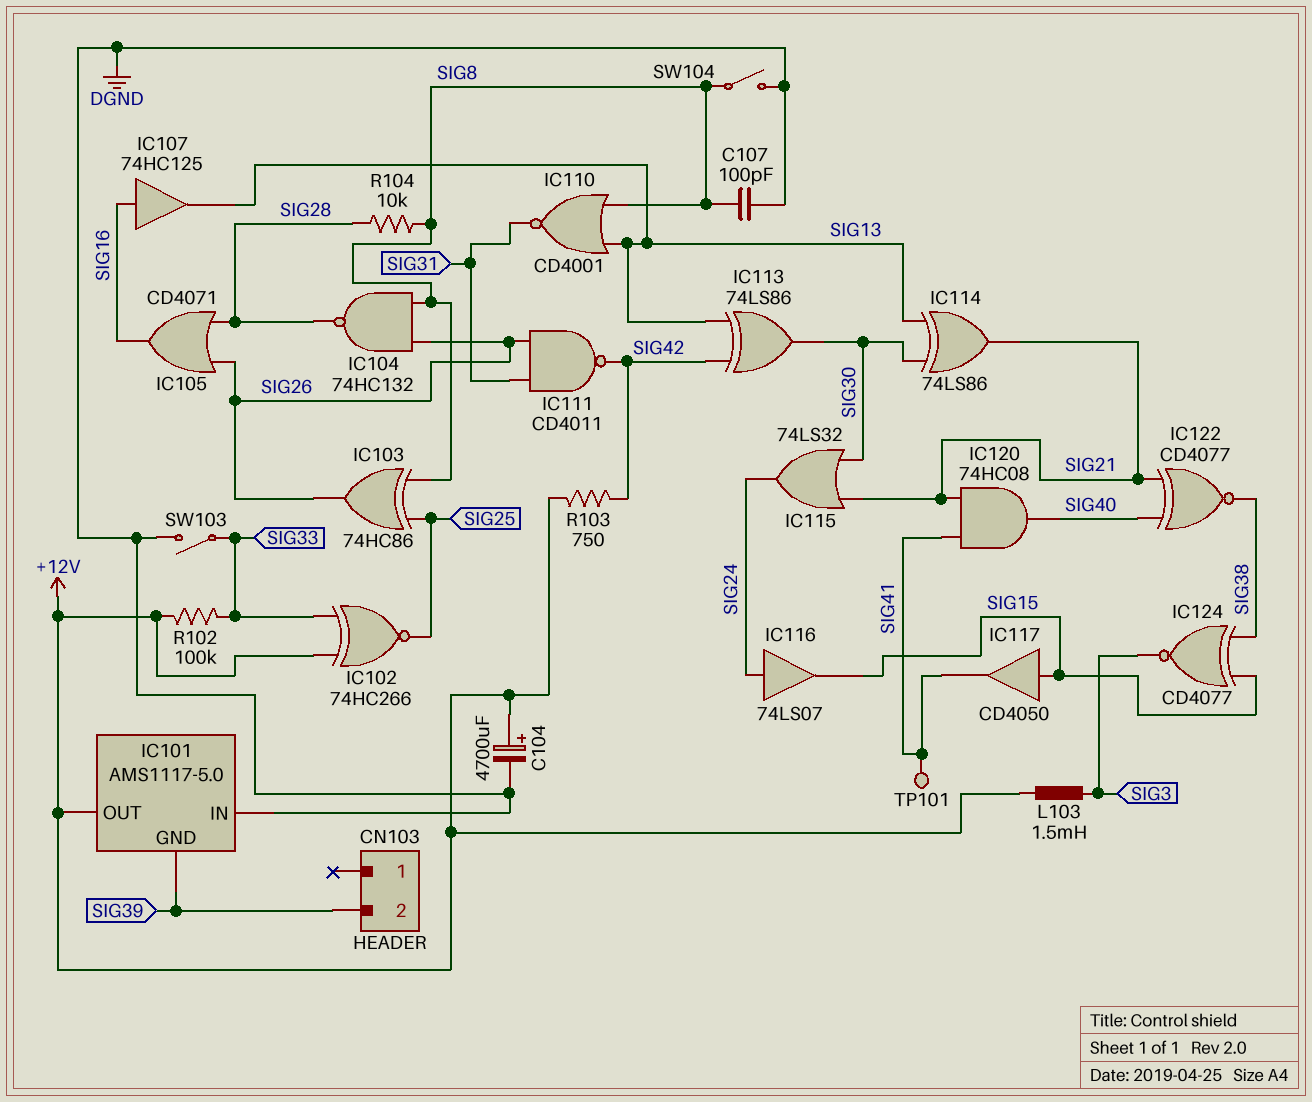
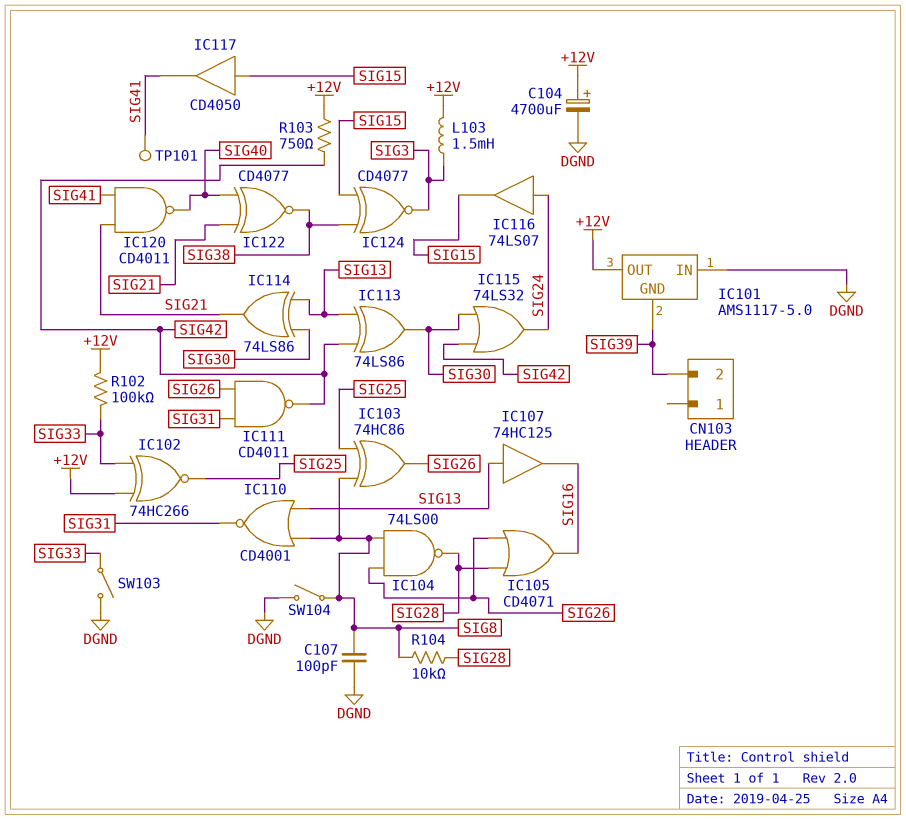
IC104: NAND 74HC132 (in SIG8, in SIG26, out SIG28) -> NAND 74LS00 (in SIG8, in SIG26, out SIG28)
IC107: buffer 74HC125 (in SIG16, out SIG13) -> buffer 74HC125 (in SIG13, out SIG16)
IC115: OR 74LS32 (in SIG21, in SIG30, out SIG24) -> OR 74LS32 (in SIG30, in SIG42, out SIG24)
IC120: AND 74HC08 (in SIG21, in SIG41, out SIG40) -> NAND CD4011 (in SIG21, in SIG41, out SIG40)

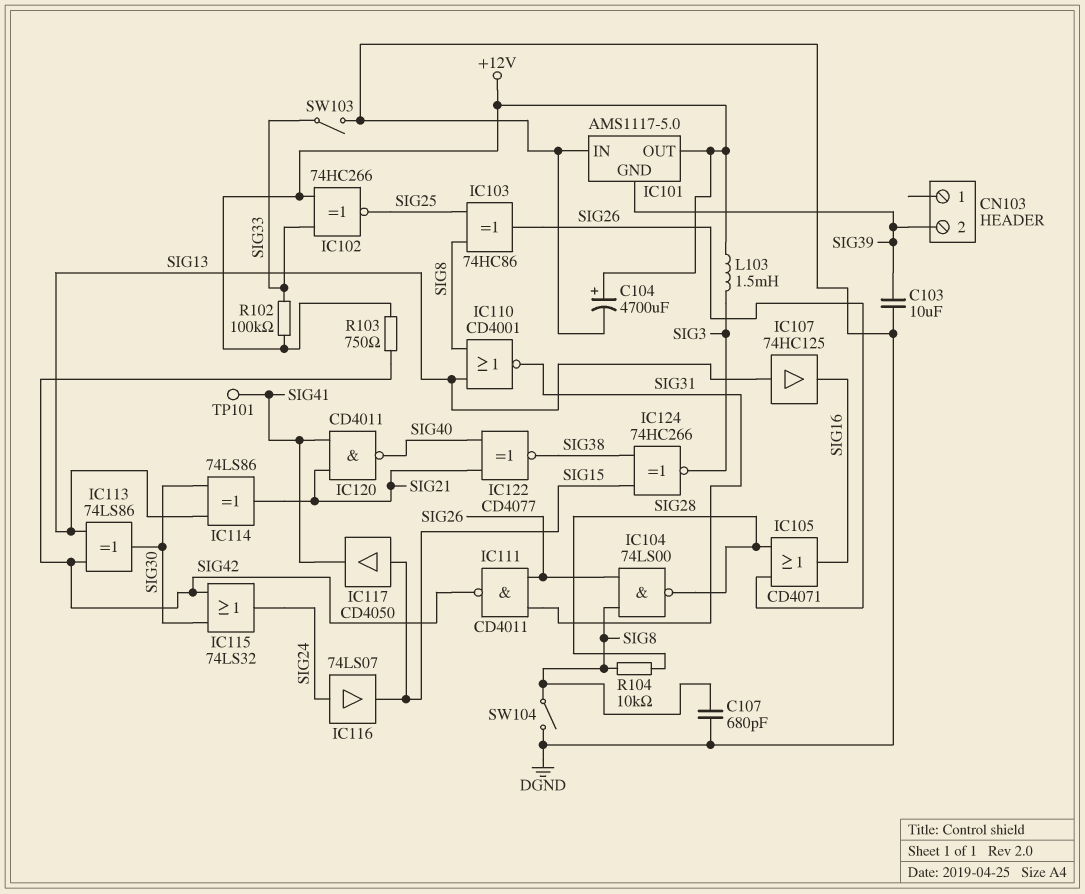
C103: none -> 10uF (DGND, SIG39)
C107: 100pF (DGND, SIG8) -> 680pF (DGND, SIG8)
IC124: XNOR CD4077 (in SIG15, in SIG38, out SIG3) -> XNOR 74HC266 (in SIG15, in SIG38, out SIG3)

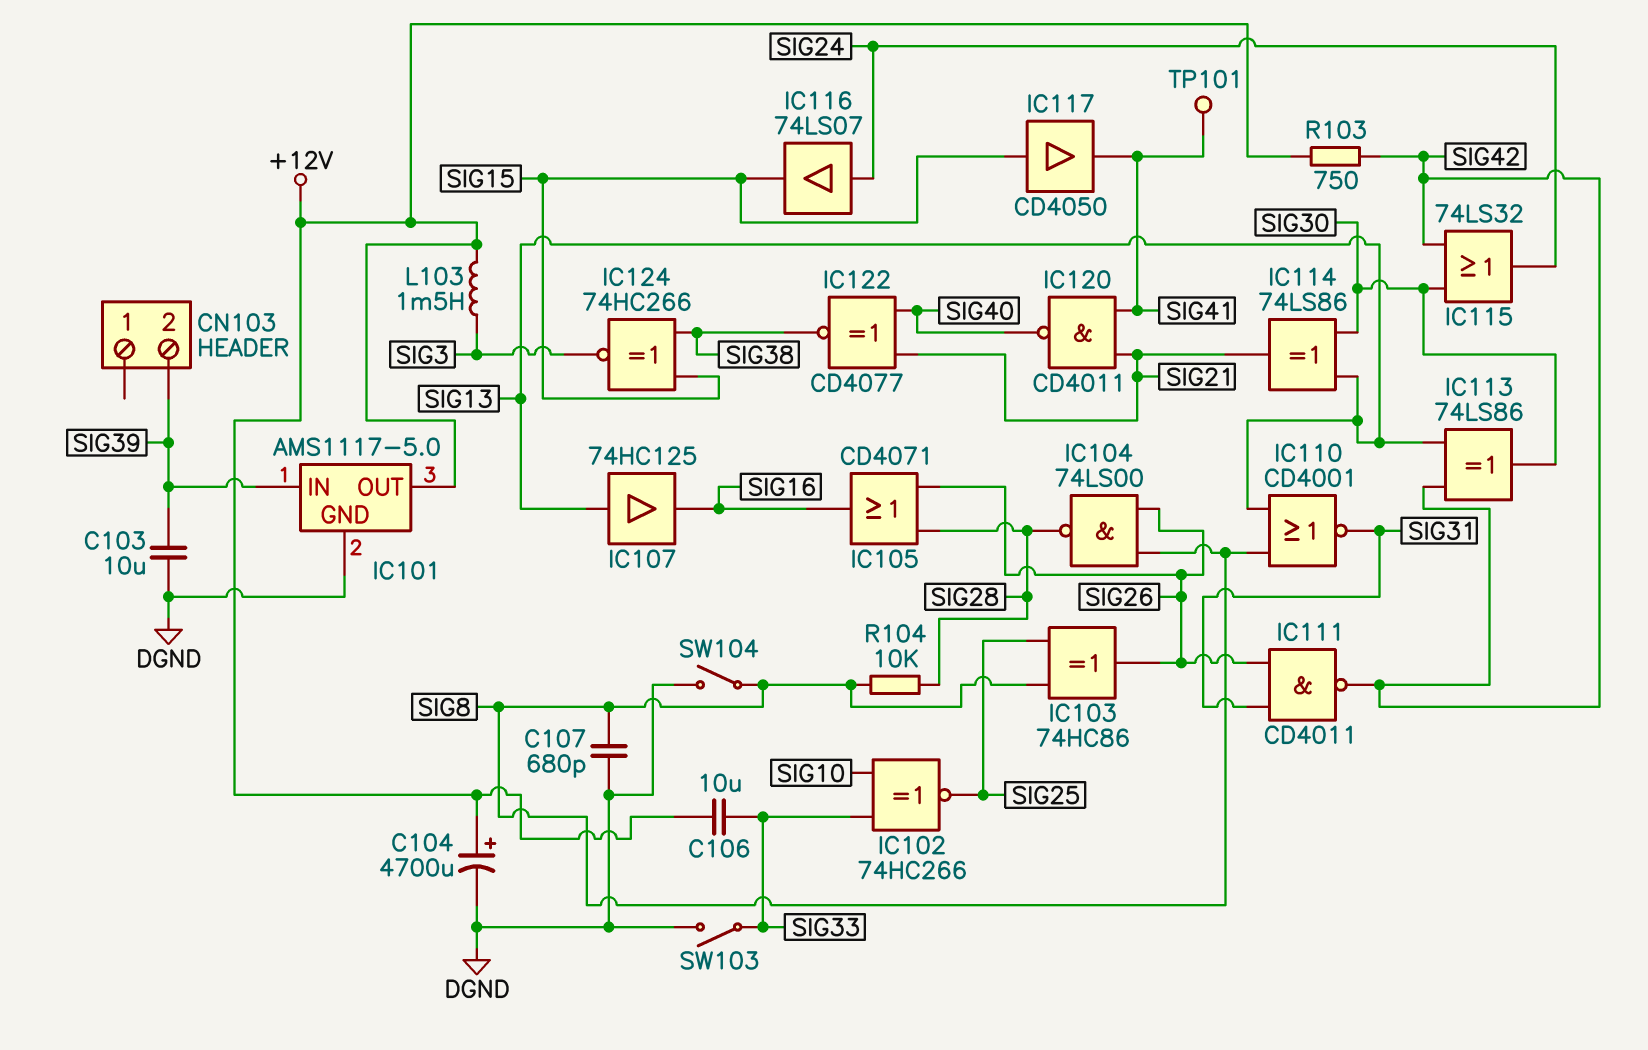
C106: none -> 10uF (+12V, SIG33)
IC101 pin GND: SIG39 -> DGND
IC101 pin IN: DGND -> SIG39
IC102: XNOR 74HC266 (in +12V, in SIG33, out SIG25) -> XNOR 74HC266 (in SIG10, in SIG33, out SIG25)
R102: 100k (+12V, SIG33) -> none

